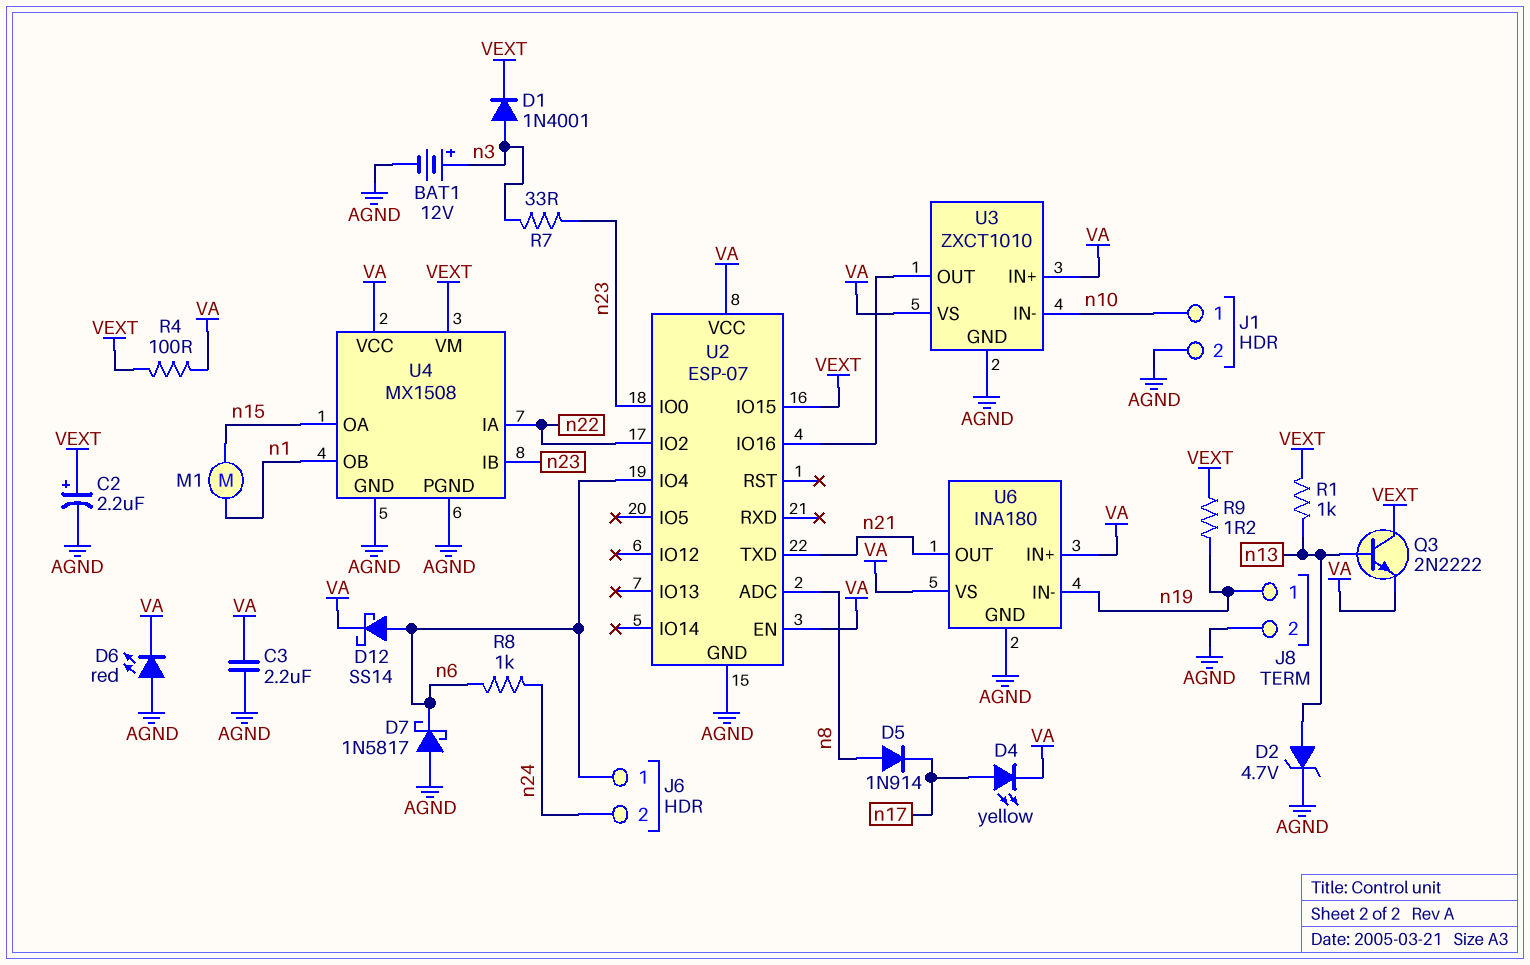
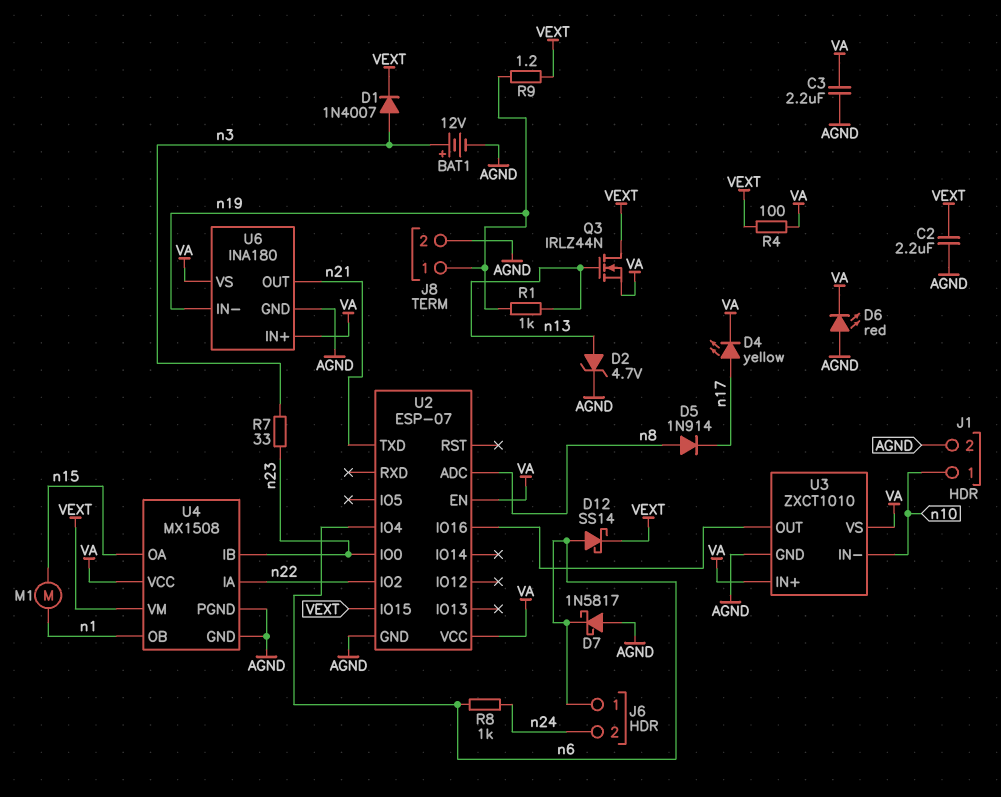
C2: 2.2uF (plus VEXT, minus AGND) -> 2.2uF (AGND, VEXT)
D1: diode 1N4001 (A n3, K VEXT) -> diode 1N4007 (A n3, K VEXT)
D12: schottky SS14 (A n6, K VA) -> schottky SS14 (A n6, K VEXT)
Q3: NPN 2N2222 (B n13, C VEXT, E VA) -> NMOS IRLZ44N (G n13, D VEXT, S VA)
R1: 1k (VEXT, n13) -> 1k (n13, n19)

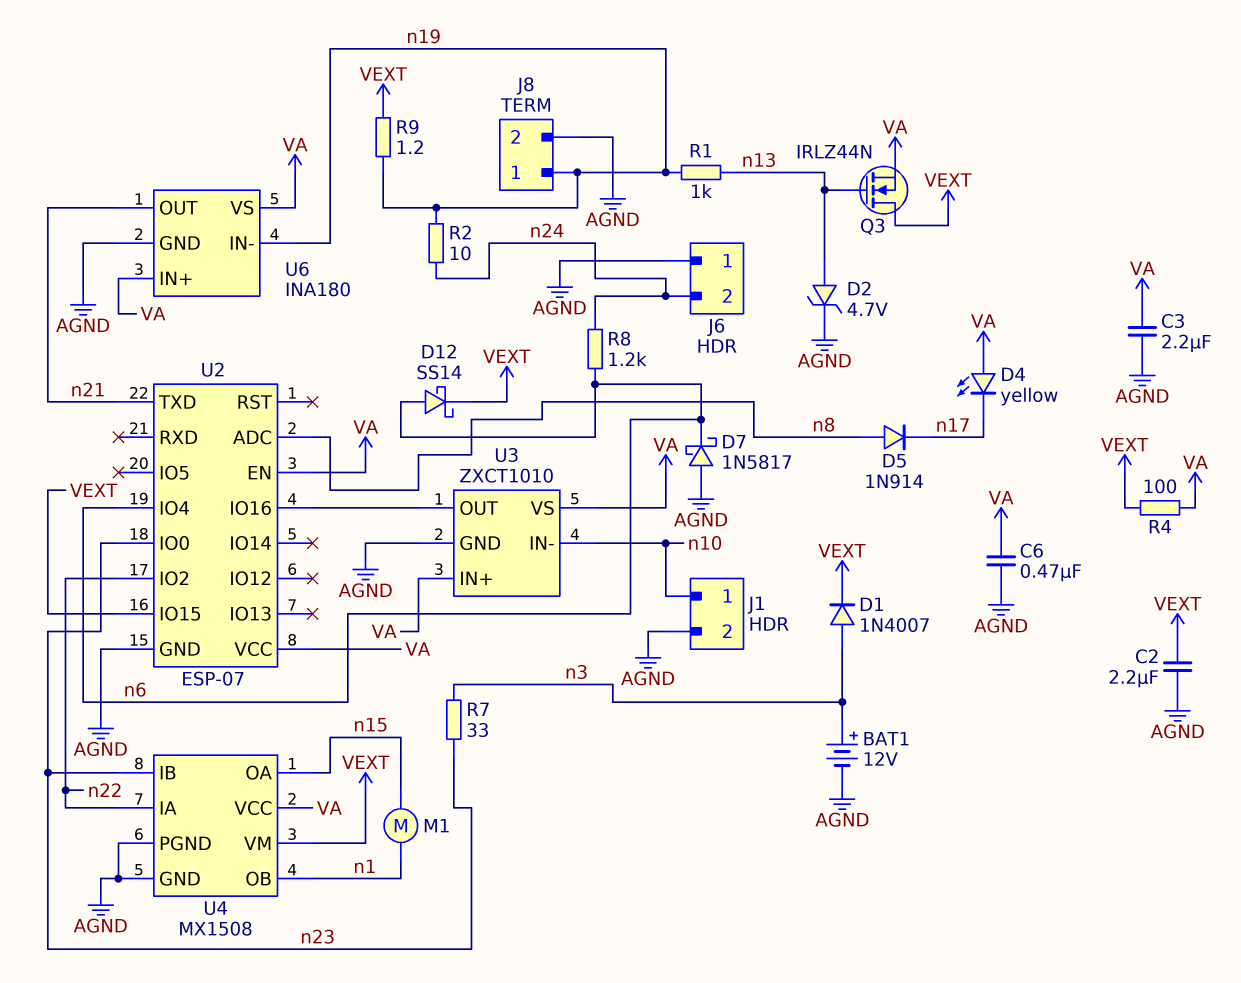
C6: none -> 470nF (AGND, VA)
D4: LED yellow (A n17, K VA) -> LED yellow (A VA, K n17)
D6: LED red (A AGND, K VA) -> none
J6 pin 1: n6 -> AGND
R2: none -> 10 (n19, n24)
R8: 1k (n6, n24) -> 1.2k (n6, n24)

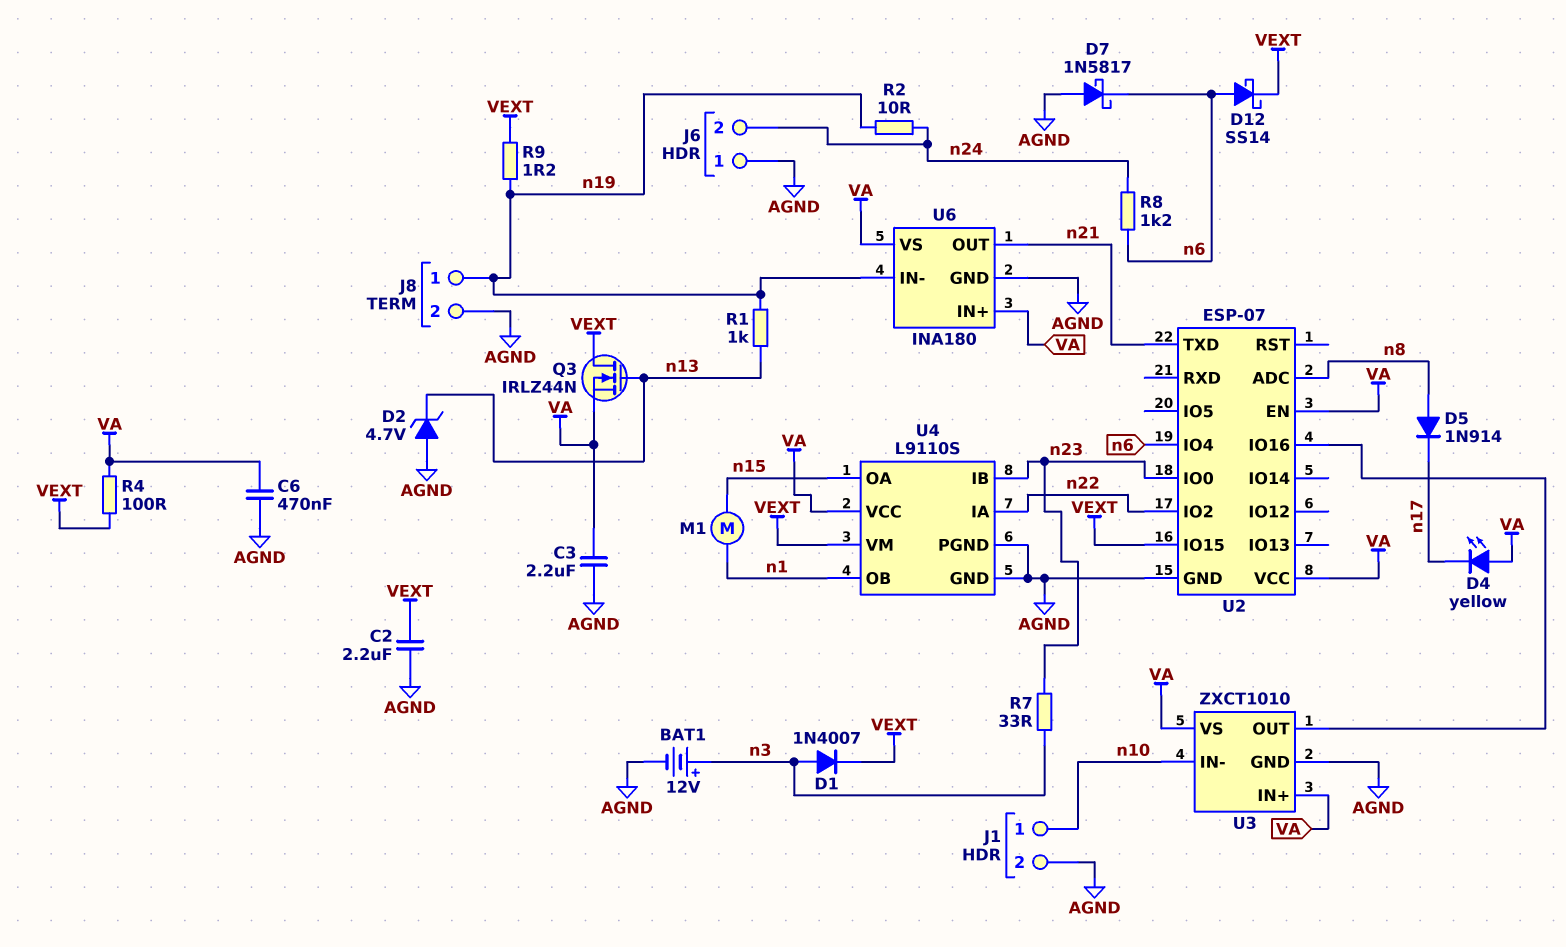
D2: zener 4.7V (A n13, K AGND) -> zener 4.7V (A AGND, K n13)
U4: MX1508 -> L9110S

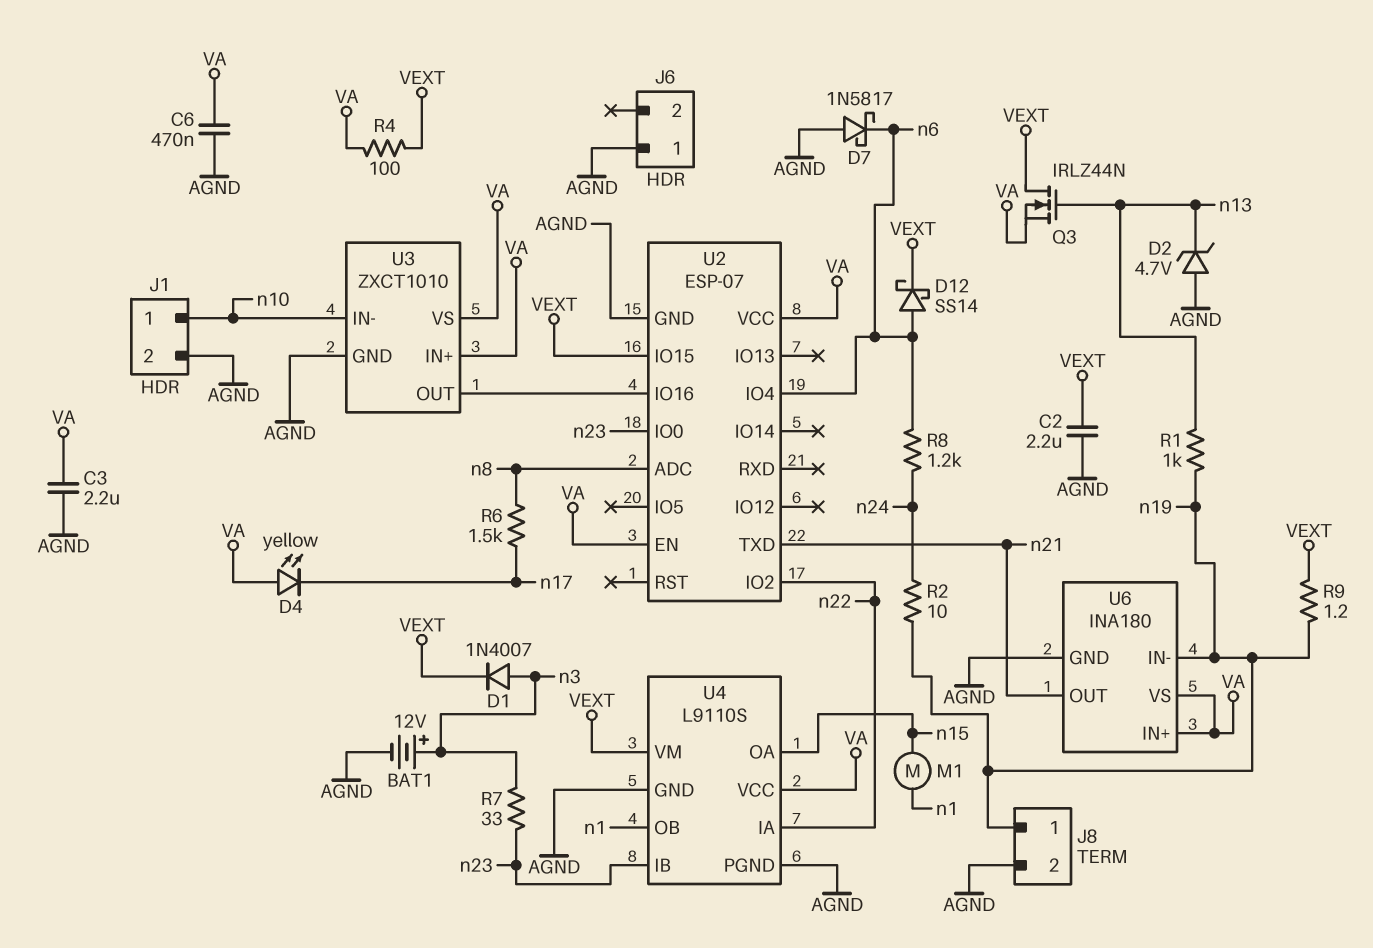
D5: diode 1N914 (A n8, K n17) -> none
J6 pin 2: n24 -> none
R6: none -> 1.5k (n8, n17)

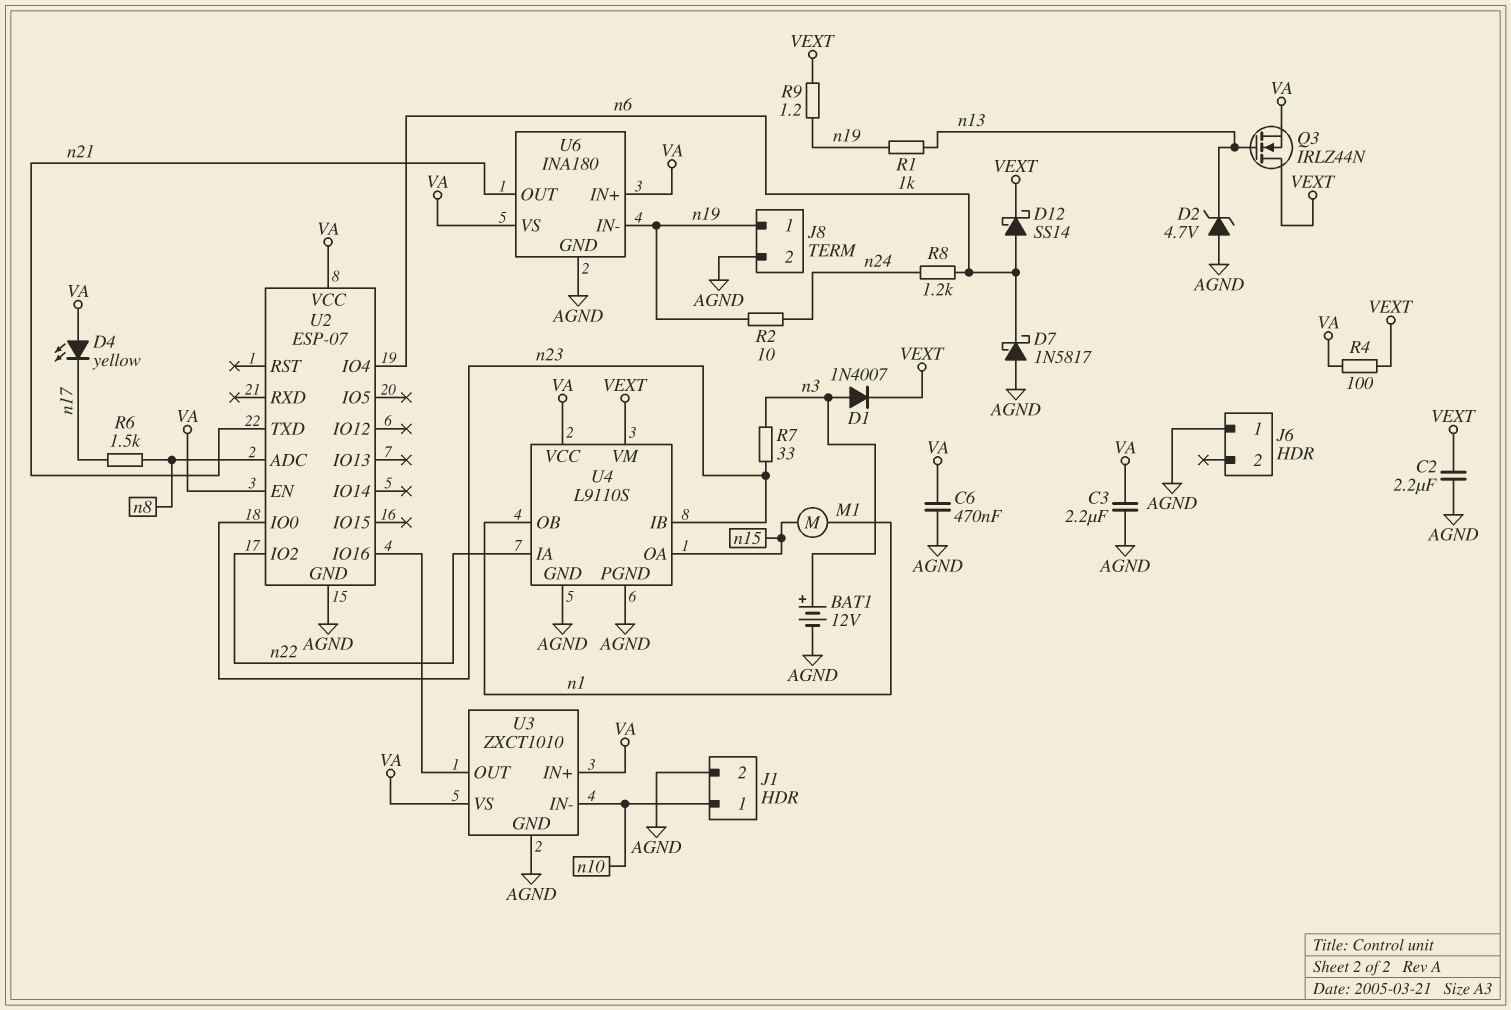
U2 pin IO15: VEXT -> none

